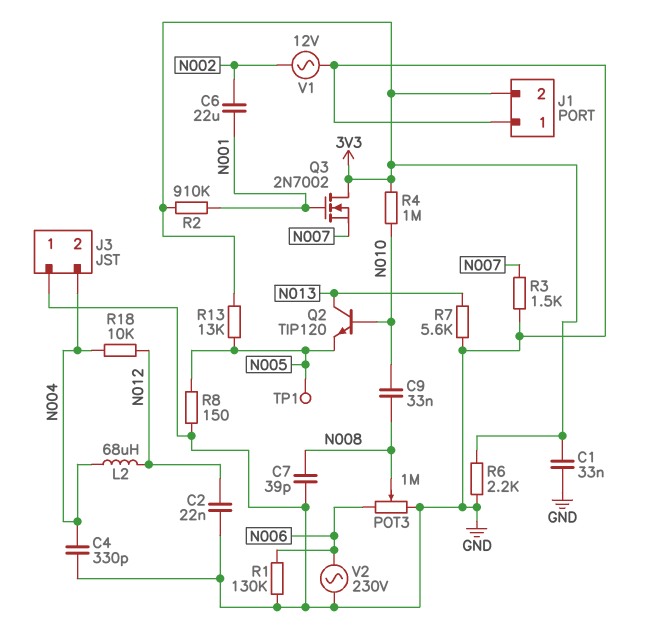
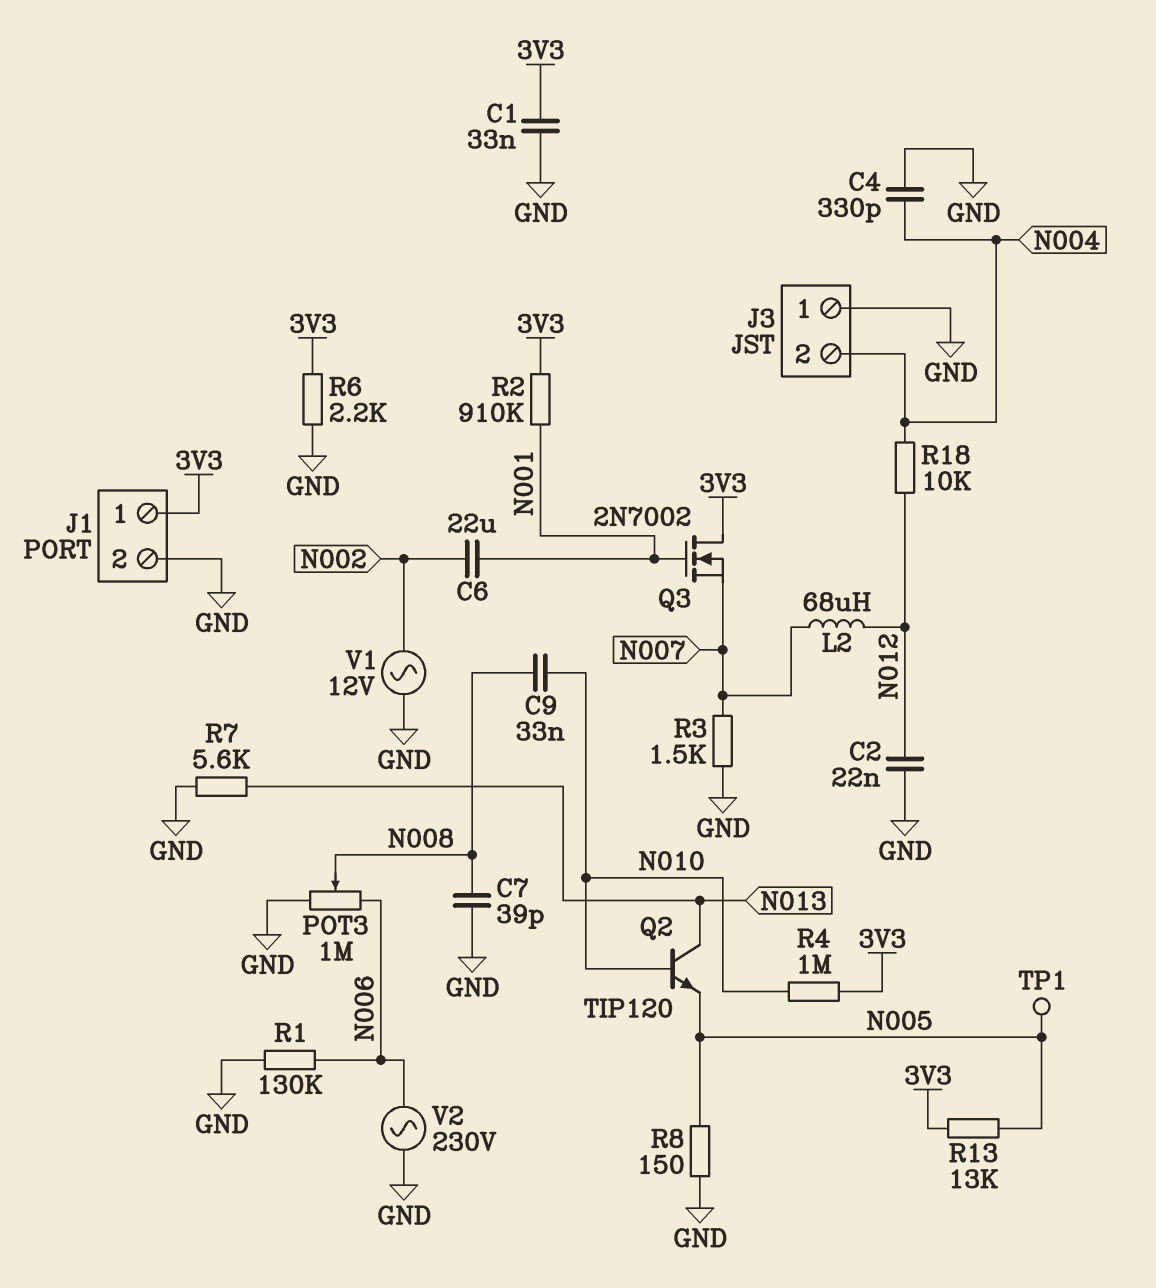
J1 pin 1: GND -> 3V3
J1 pin 2: 3V3 -> GND
L2: 68uH (N004, N012) -> 68uH (N007, N012)

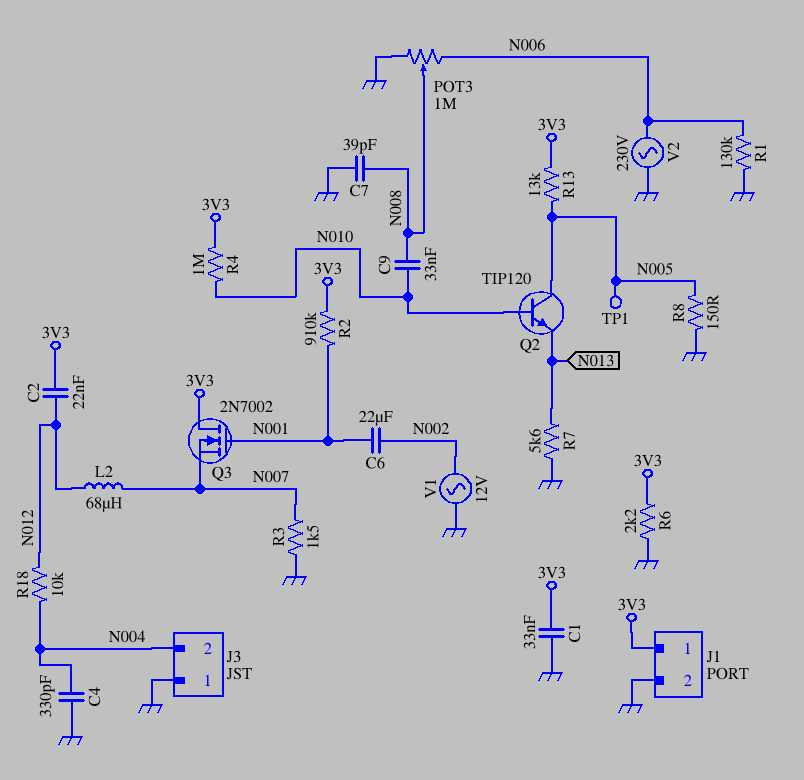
C2: 22nF (GND, N012) -> 22nF (3V3, N012)
Q2: NPN TIP120 (B N010, C N013, E N005) -> NPN TIP120 (B N010, C N005, E N013)

